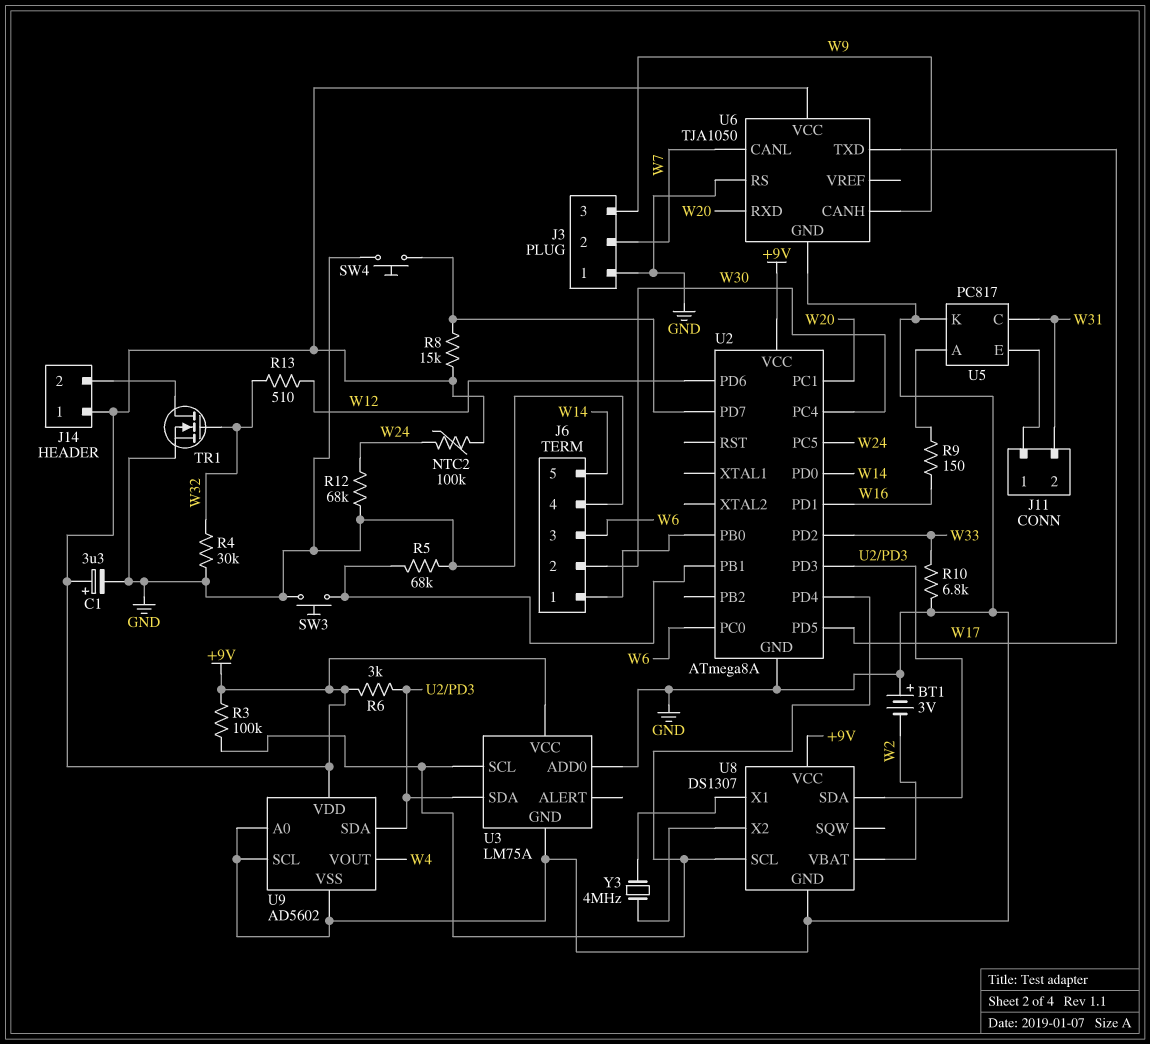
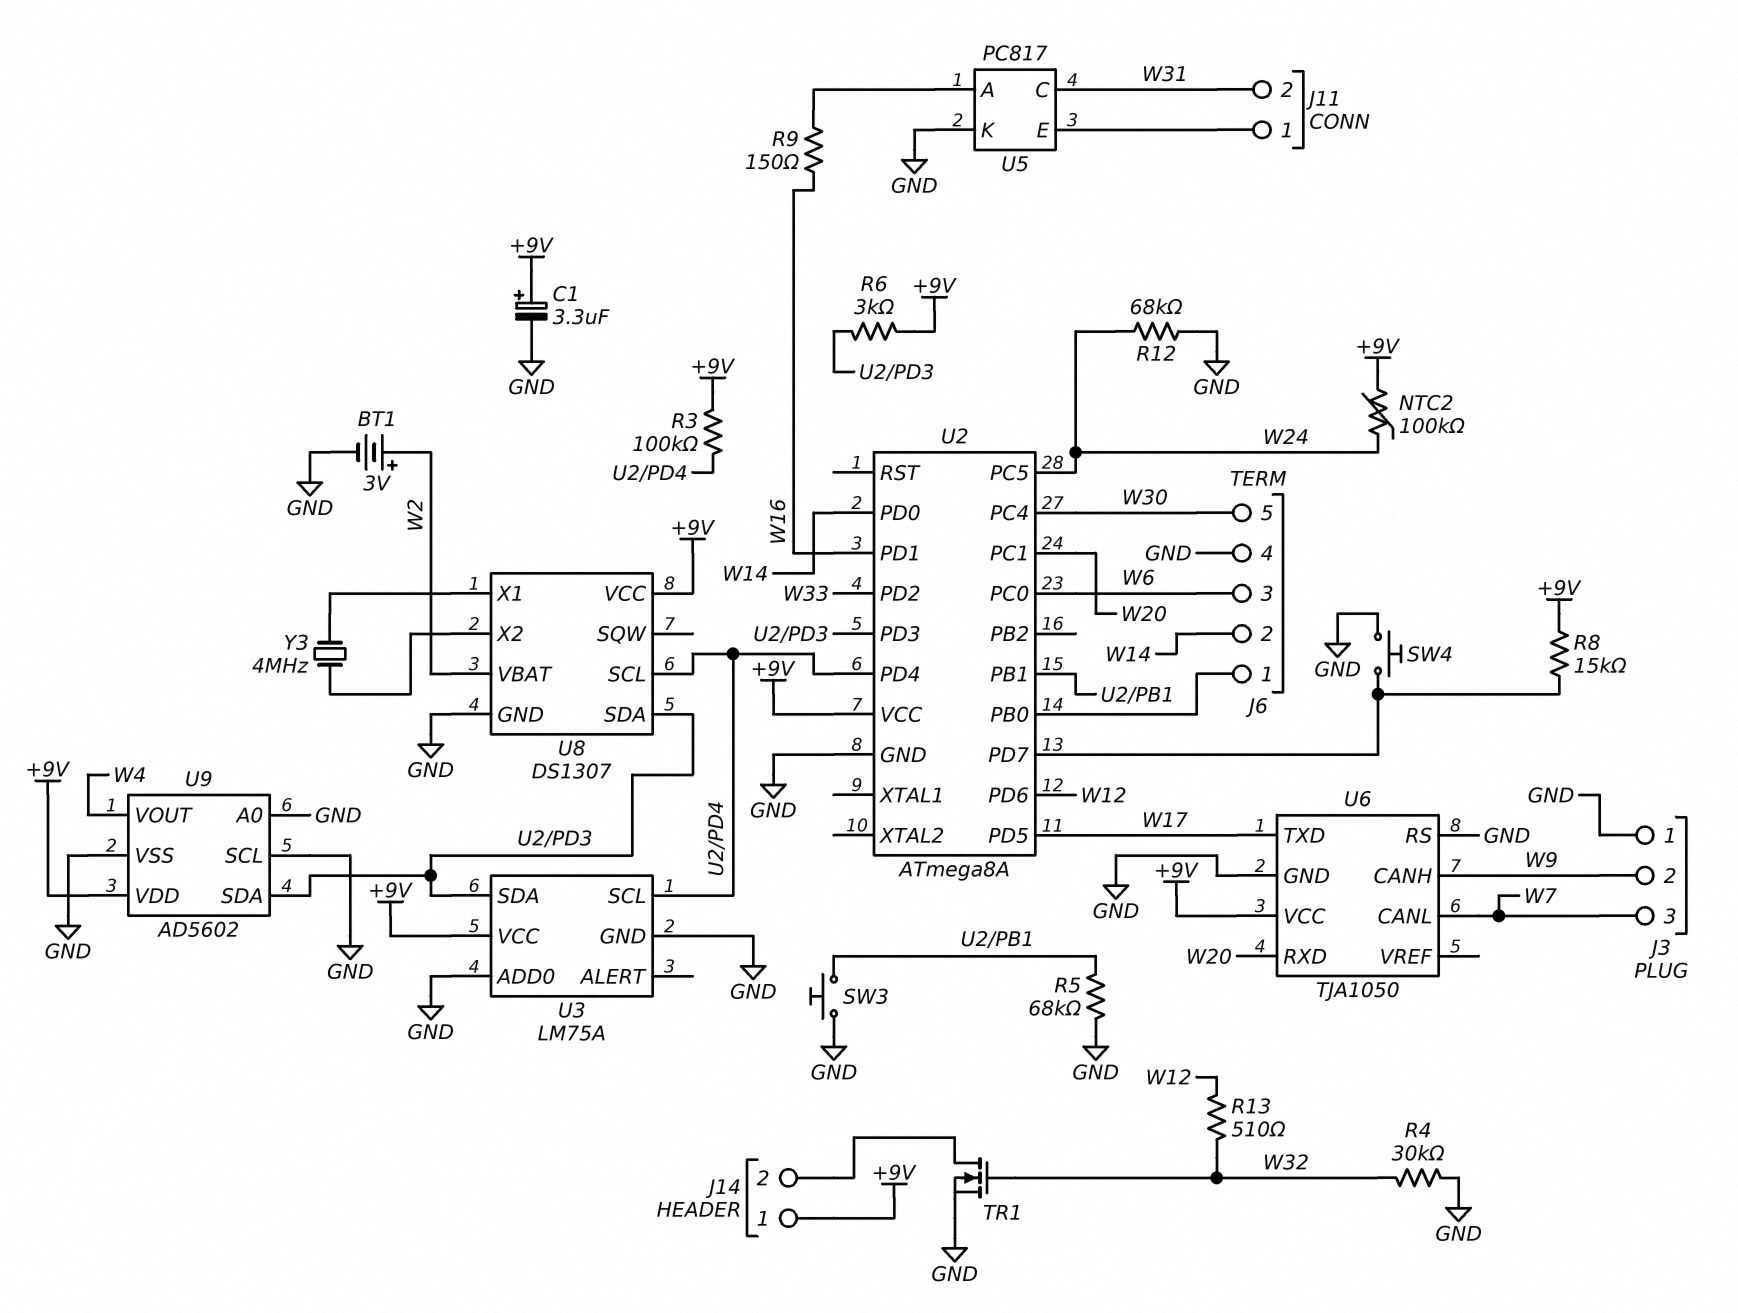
BT1: 3V (plus GND, minus W2) -> 3V (plus W2, minus GND)
J3 pin 2: W7 -> W9
J3 pin 3: W9 -> W7
J6 pin 2: W30 -> W14
J6 pin 5: W14 -> W30
R10: 6.8k (GND, W33) -> none

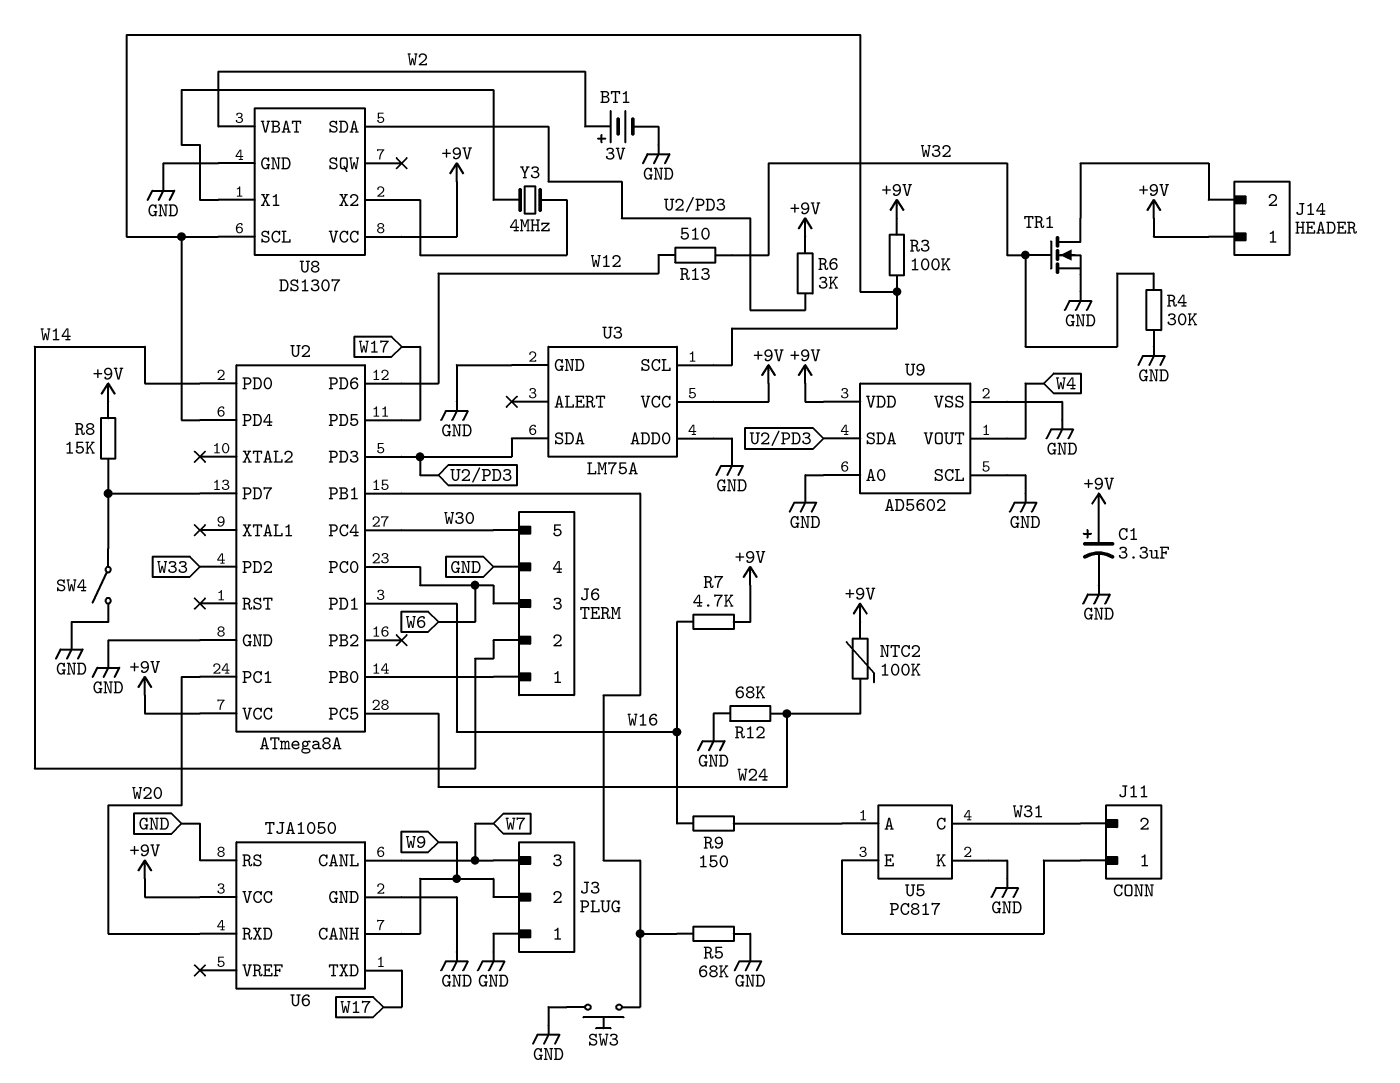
R7: none -> 4.7k (+9V, W16)
SW4: button (GND, U2/PD7) -> switch (GND, U2/PD7)

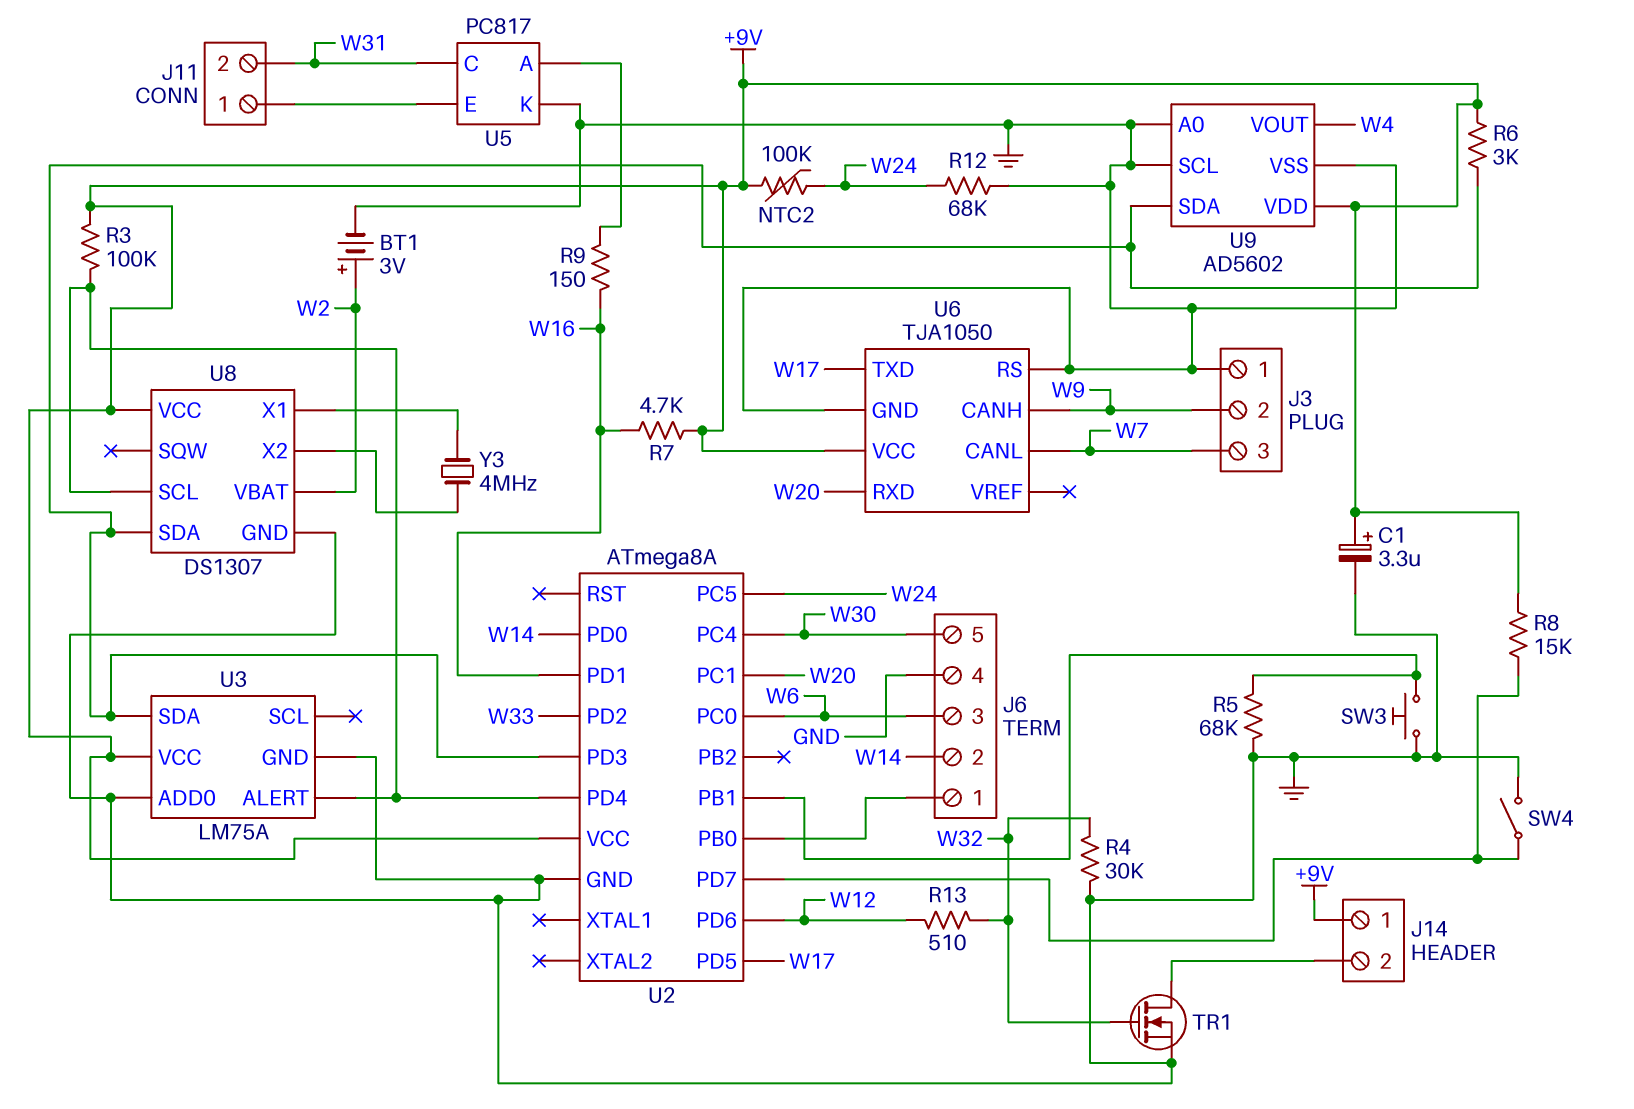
U3 pin ALERT: none -> U2/PD4
U3 pin SCL: U2/PD4 -> none

